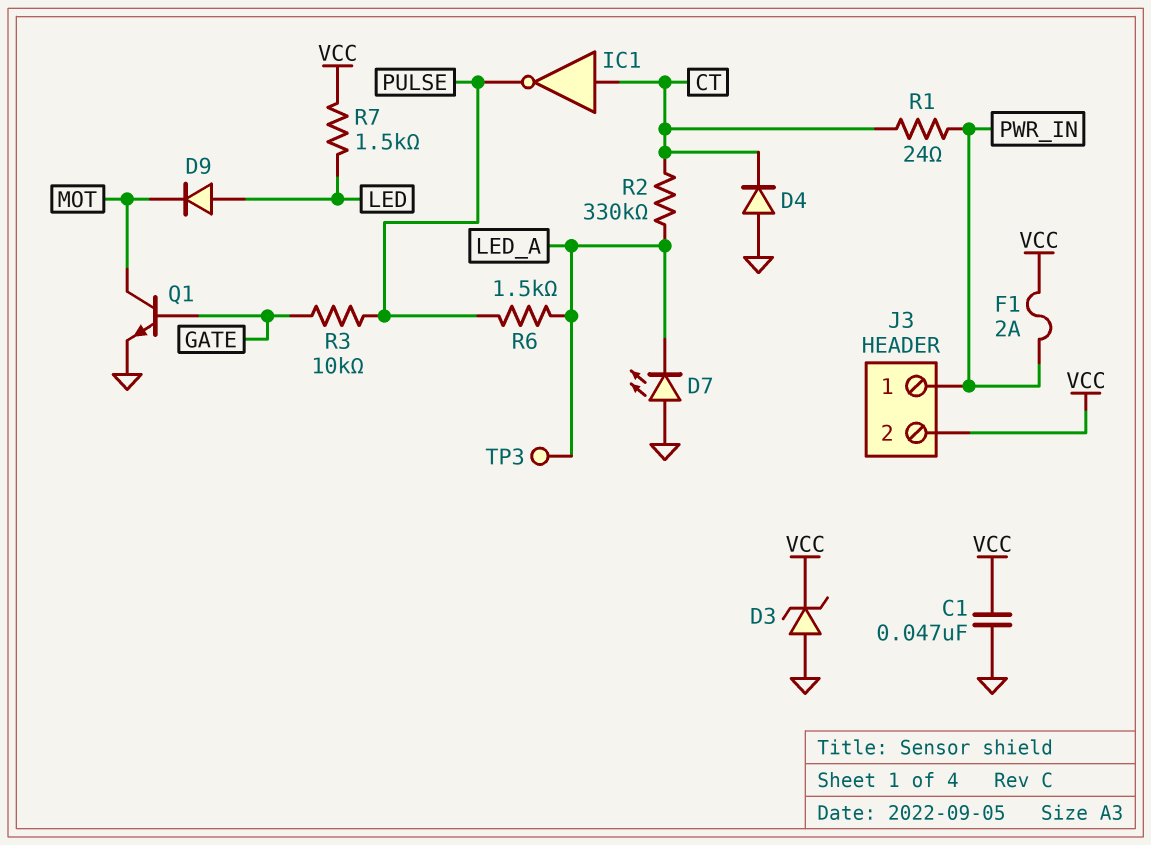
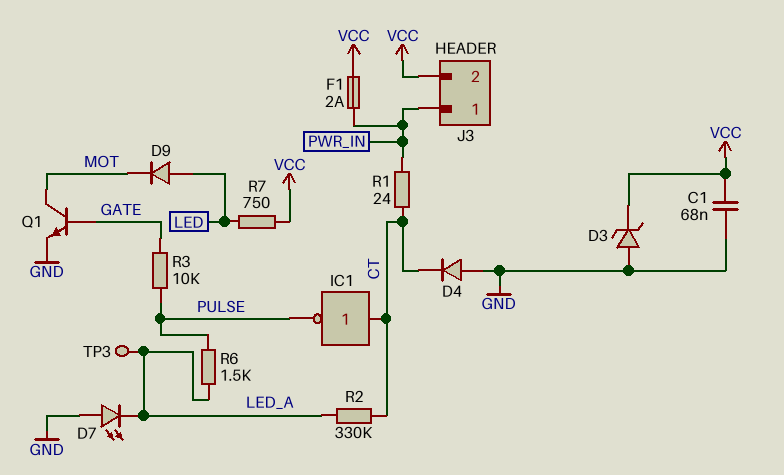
C1: 47nF (GND, VCC) -> 68nF (GND, VCC)
R7: 1.5k (LED, VCC) -> 750 (LED, VCC)

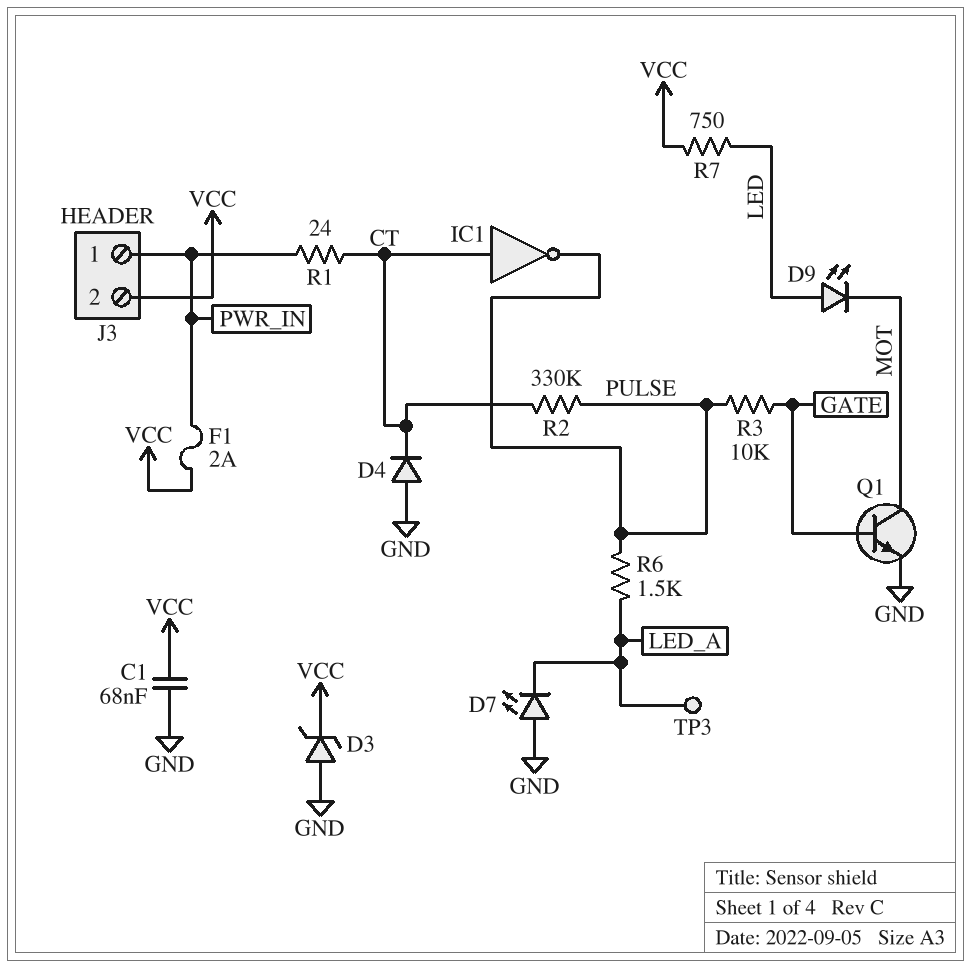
D9: diode (A LED, K MOT) -> LED (A LED, K MOT)
R2: 330k (CT, LED_A) -> 330k (CT, PULSE)

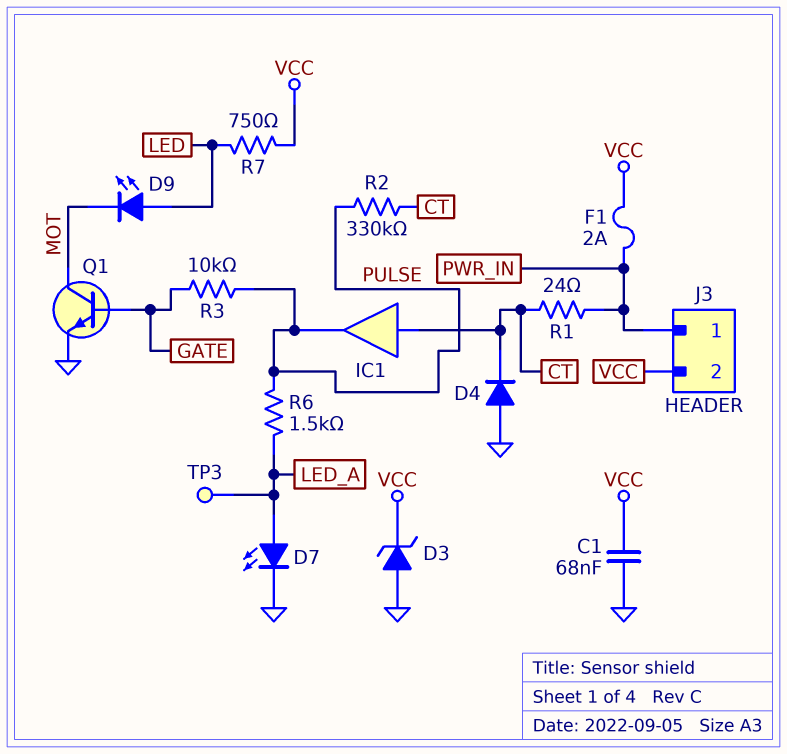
D7: LED (A GND, K LED_A) -> LED (A LED_A, K GND)
IC1: NOT (in CT, out PULSE) -> buffer (in CT, out PULSE)

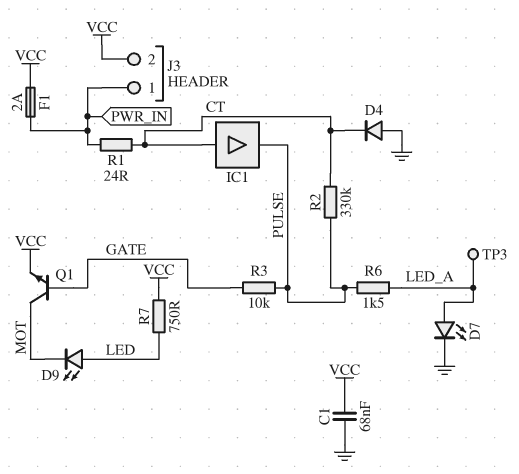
D3: zener (A GND, K VCC) -> none
Q1: NPN (B GATE, C MOT, E GND) -> NPN (B GATE, C MOT, E VCC)

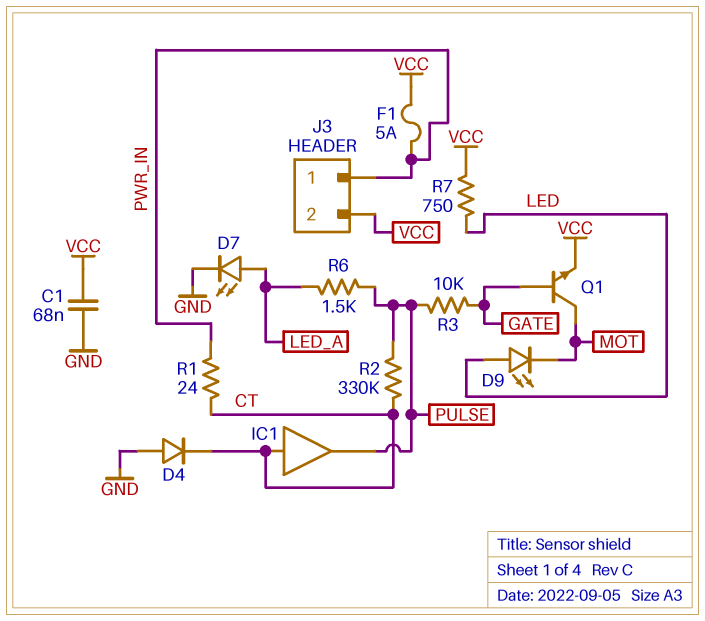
F1: 2A (PWR_IN, VCC) -> 5A (PWR_IN, VCC)
TP3: test point (LED_A) -> none

